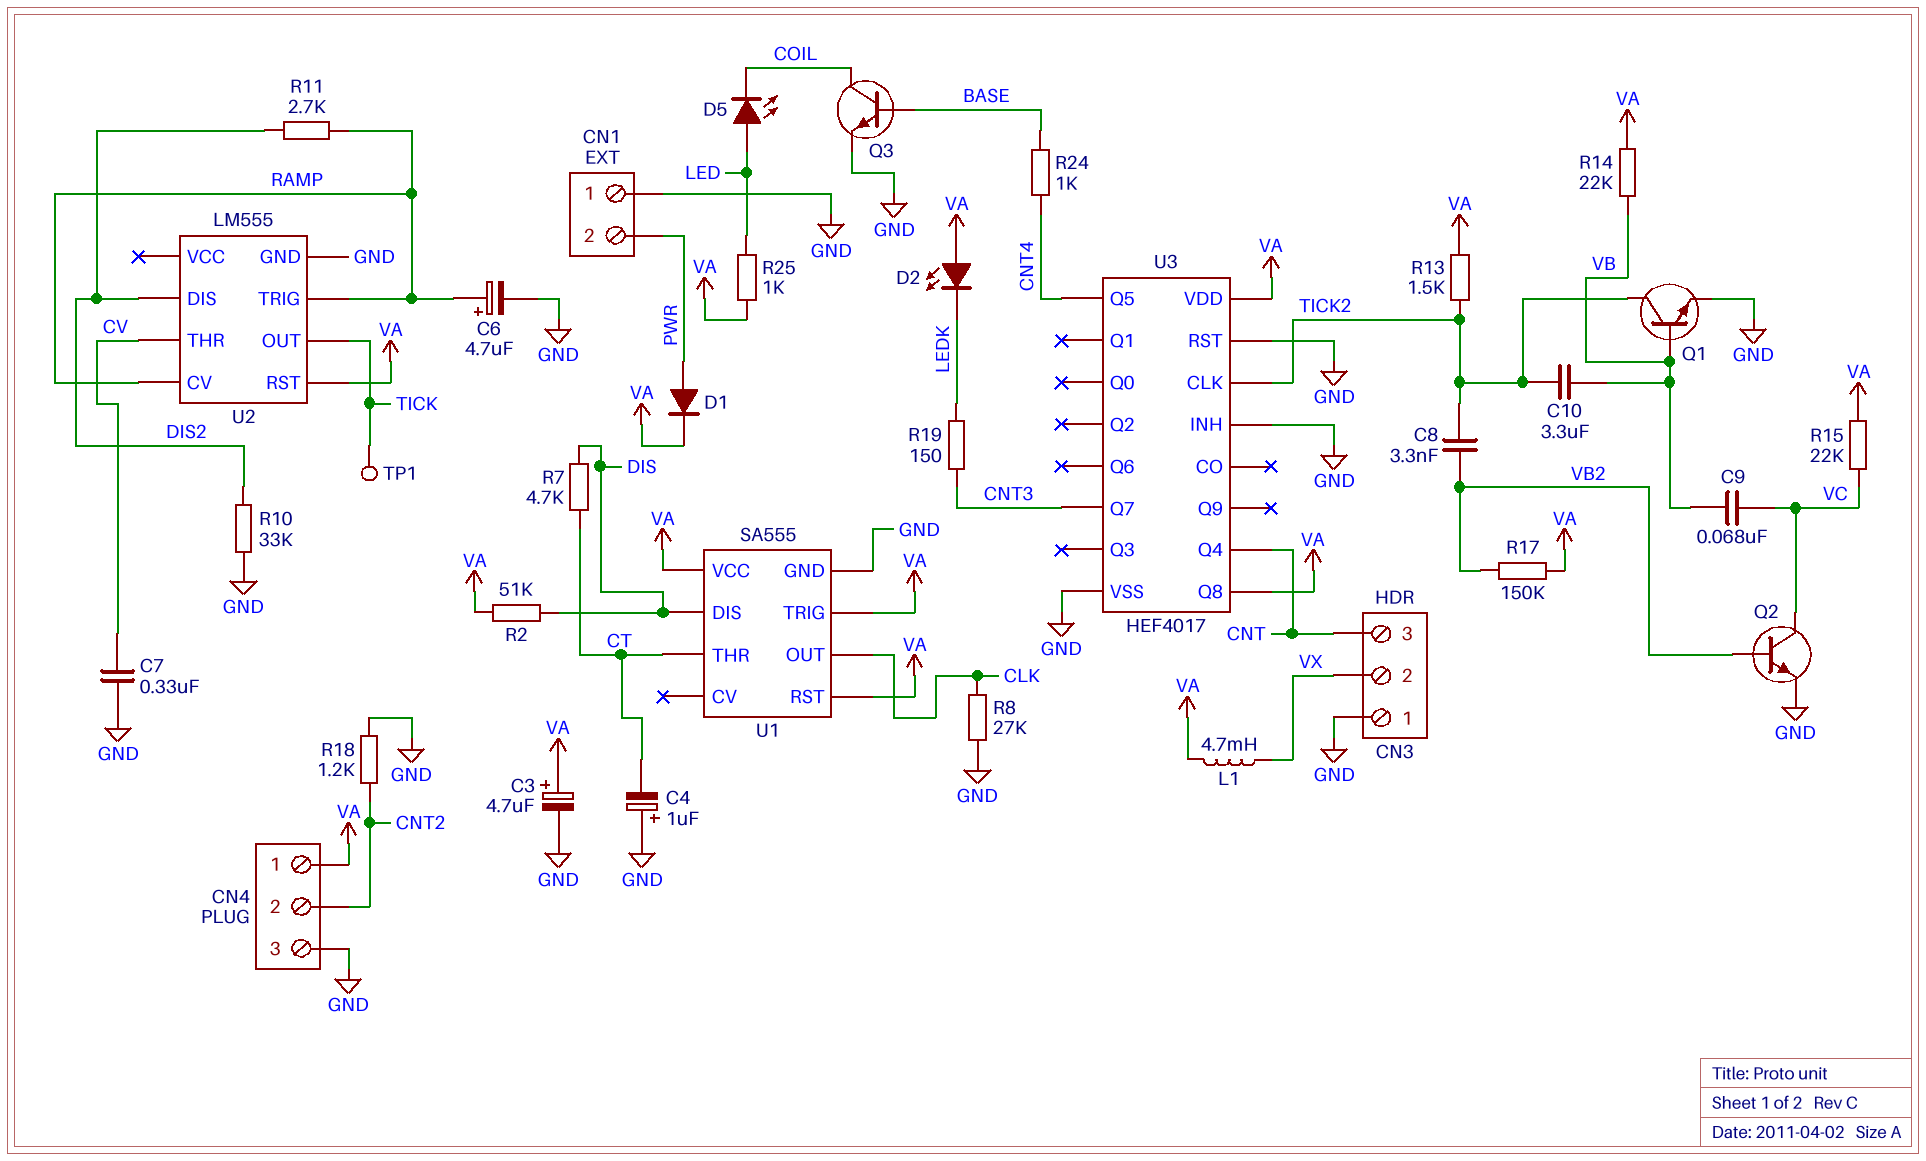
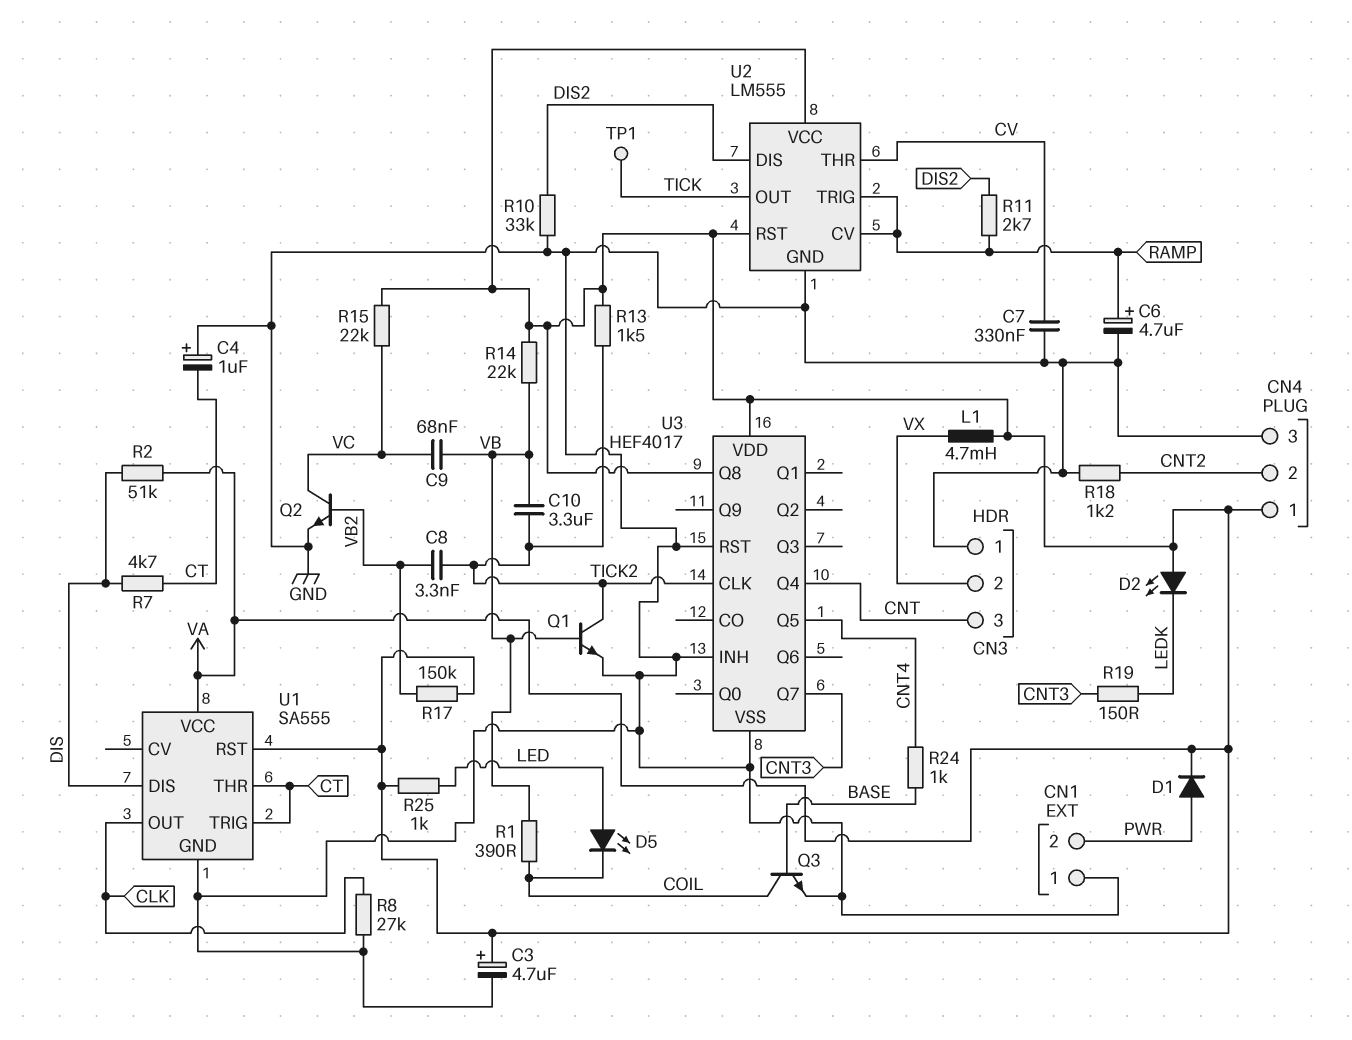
R1: none -> 390 (COIL, VB)
U1 pin TRIG: VA -> CT
U2 pin VCC: none -> VA

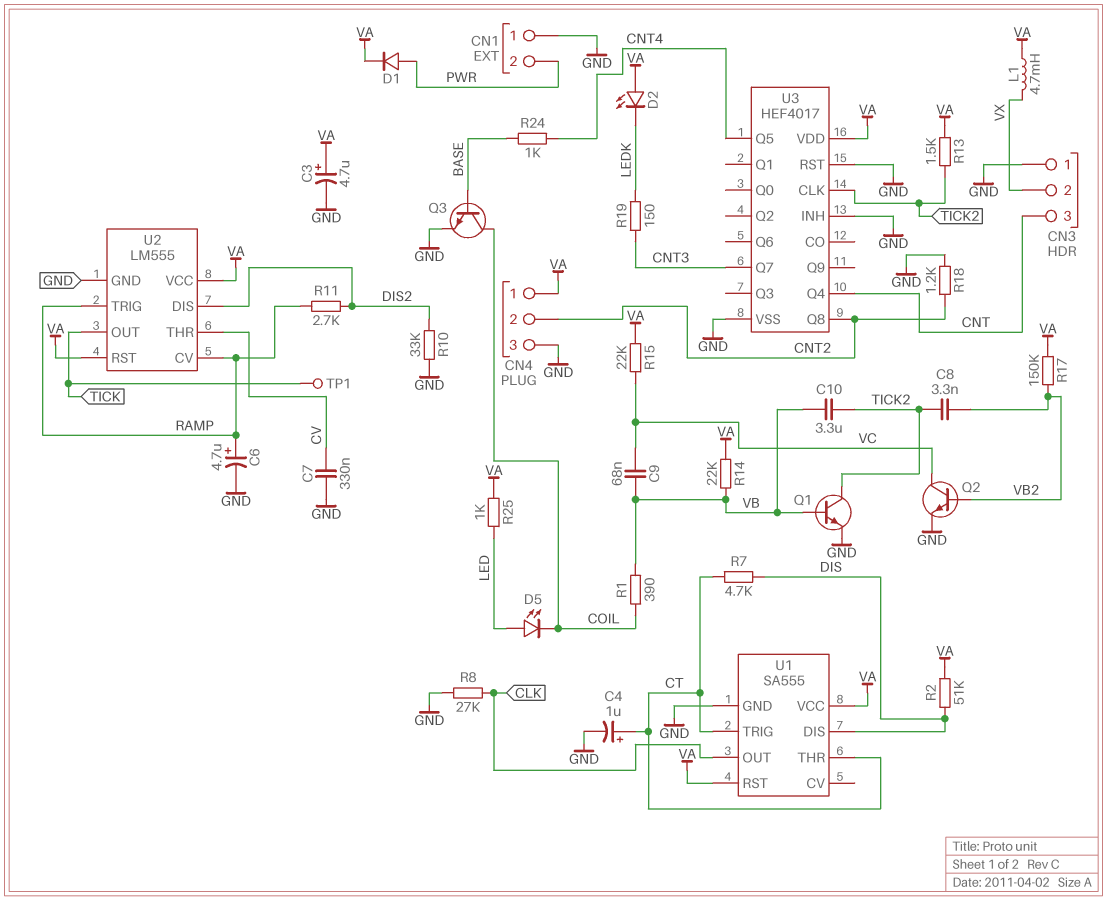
C4: 1uF (plus GND, minus CT) -> 1uF (plus CT, minus GND)
U3 pin Q8: VA -> CNT2

